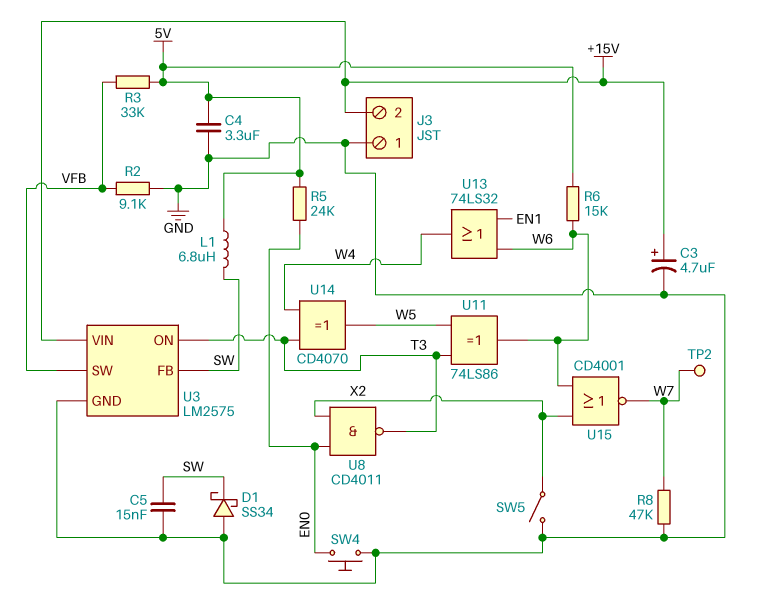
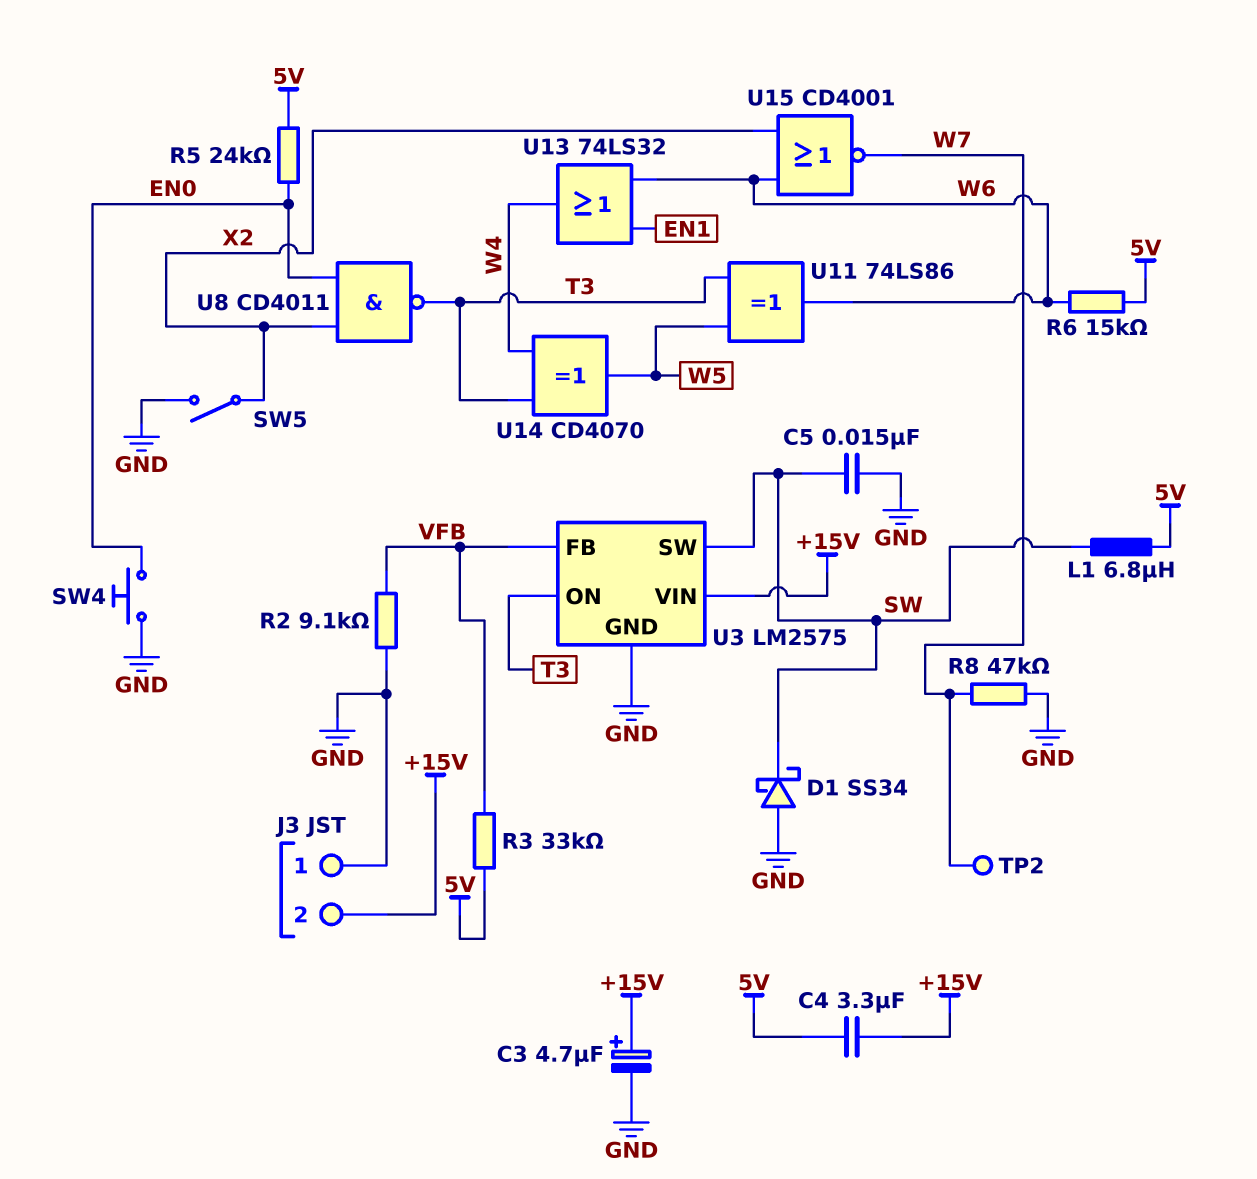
C4: 3.3uF (5V, GND) -> 3.3uF (+15V, 5V)
U3 pin FB: SW -> VFB
U3 pin SW: VFB -> SW

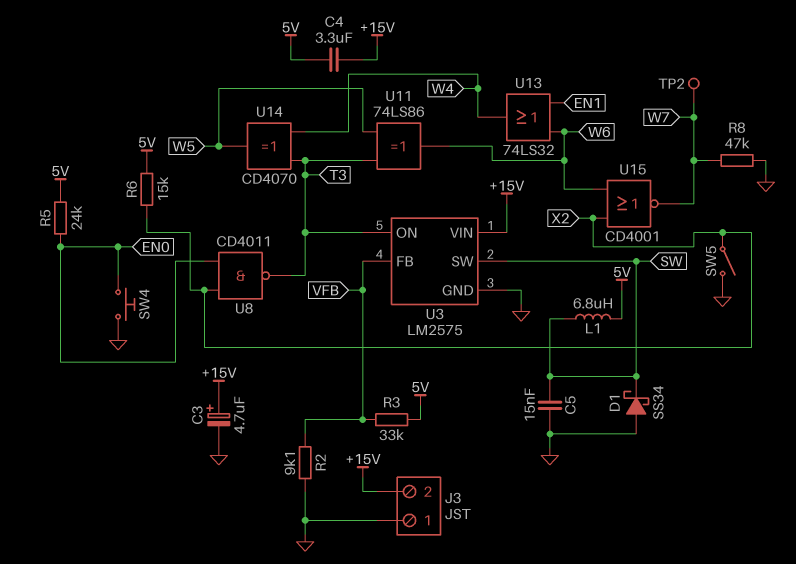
R6: 15k (5V, W6) -> 15k (5V, X2)

